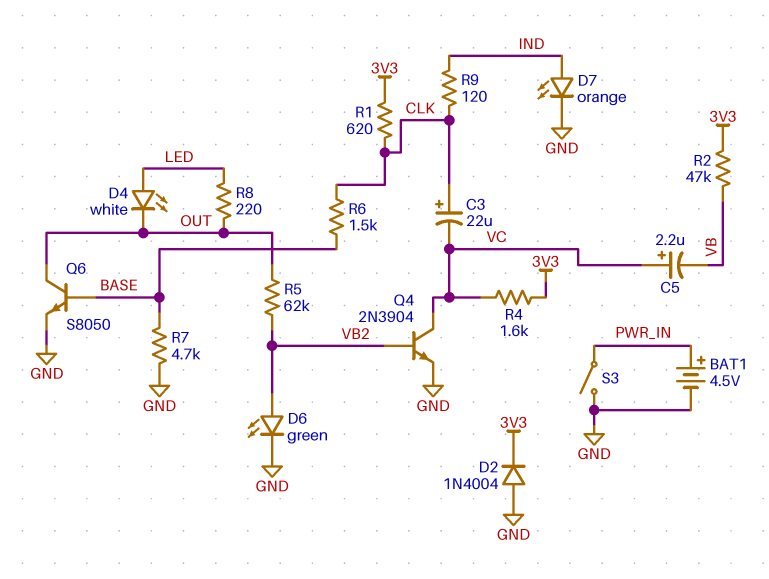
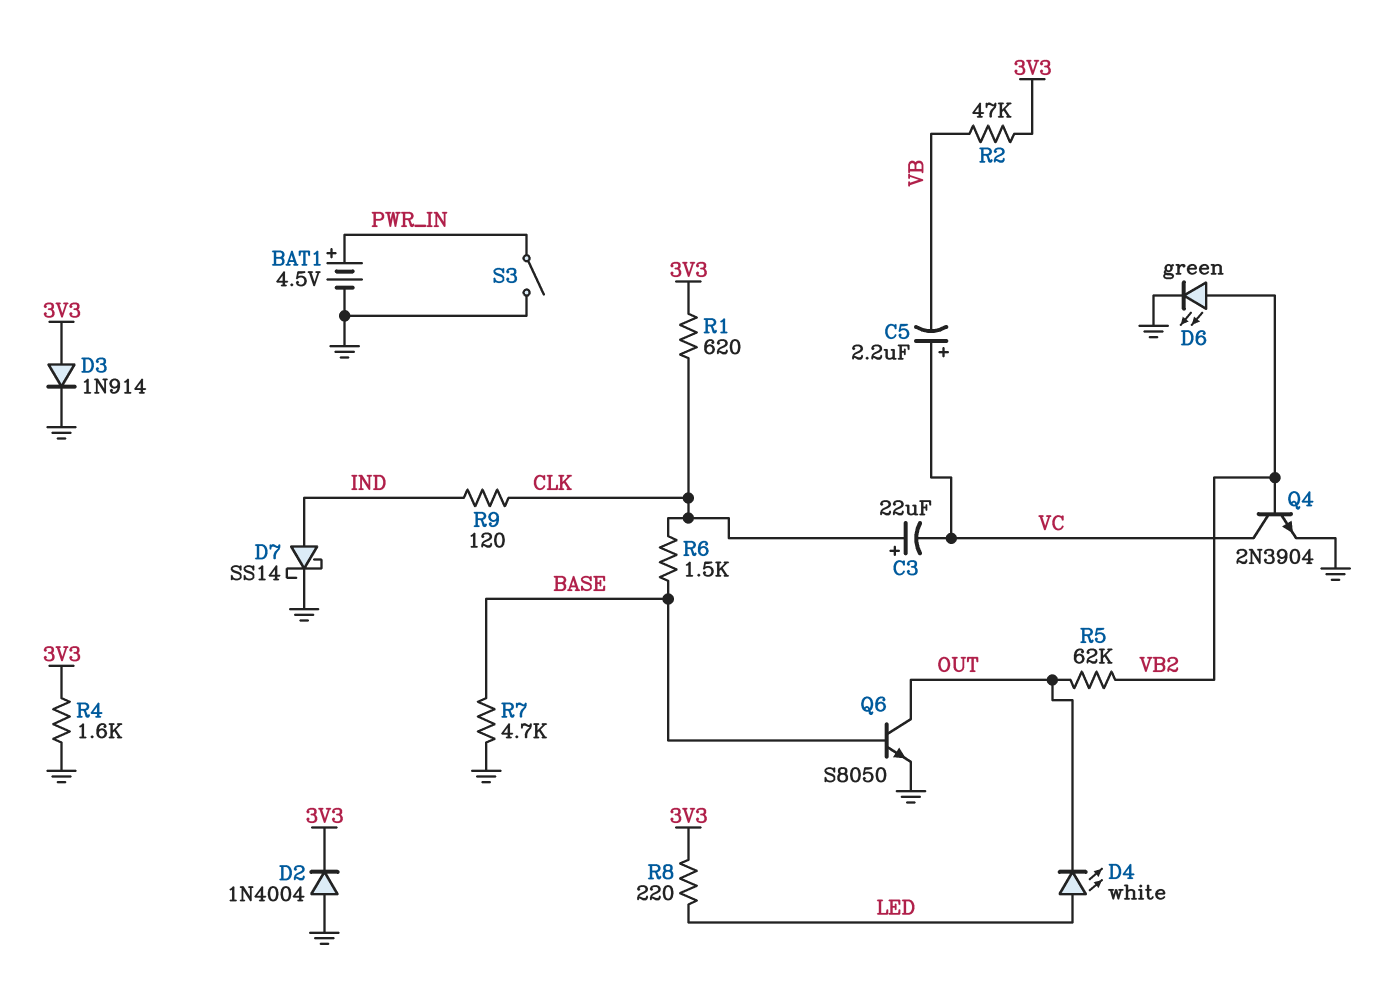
D3: none -> diode 1N914 (A 3V3, K GND)
D7: LED orange (A IND, K GND) -> schottky SS14 (A IND, K GND)
R4: 1.6k (3V3, VC) -> 1.6k (3V3, GND)
R8: 220 (LED, OUT) -> 220 (3V3, LED)

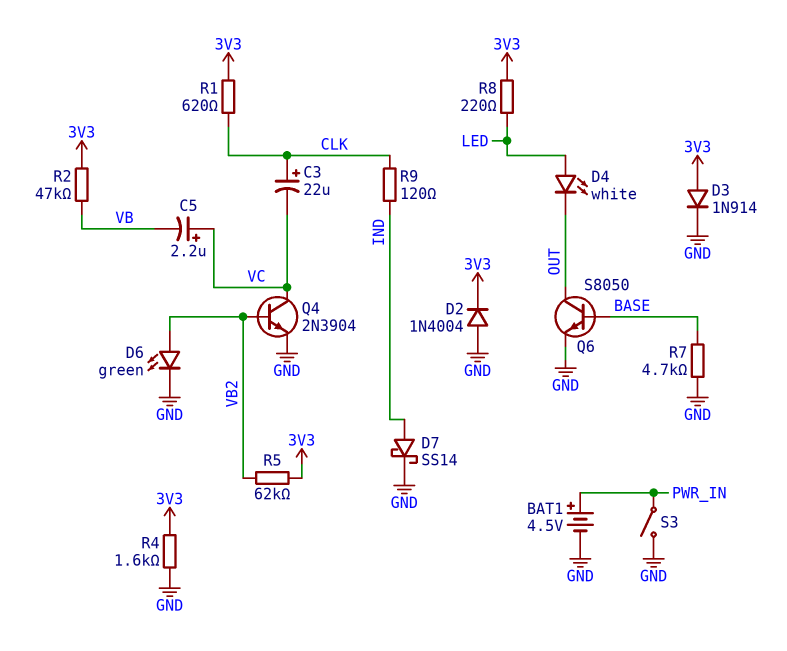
R5: 62k (OUT, VB2) -> 62k (3V3, VB2)
R6: 1.5k (BASE, CLK) -> none

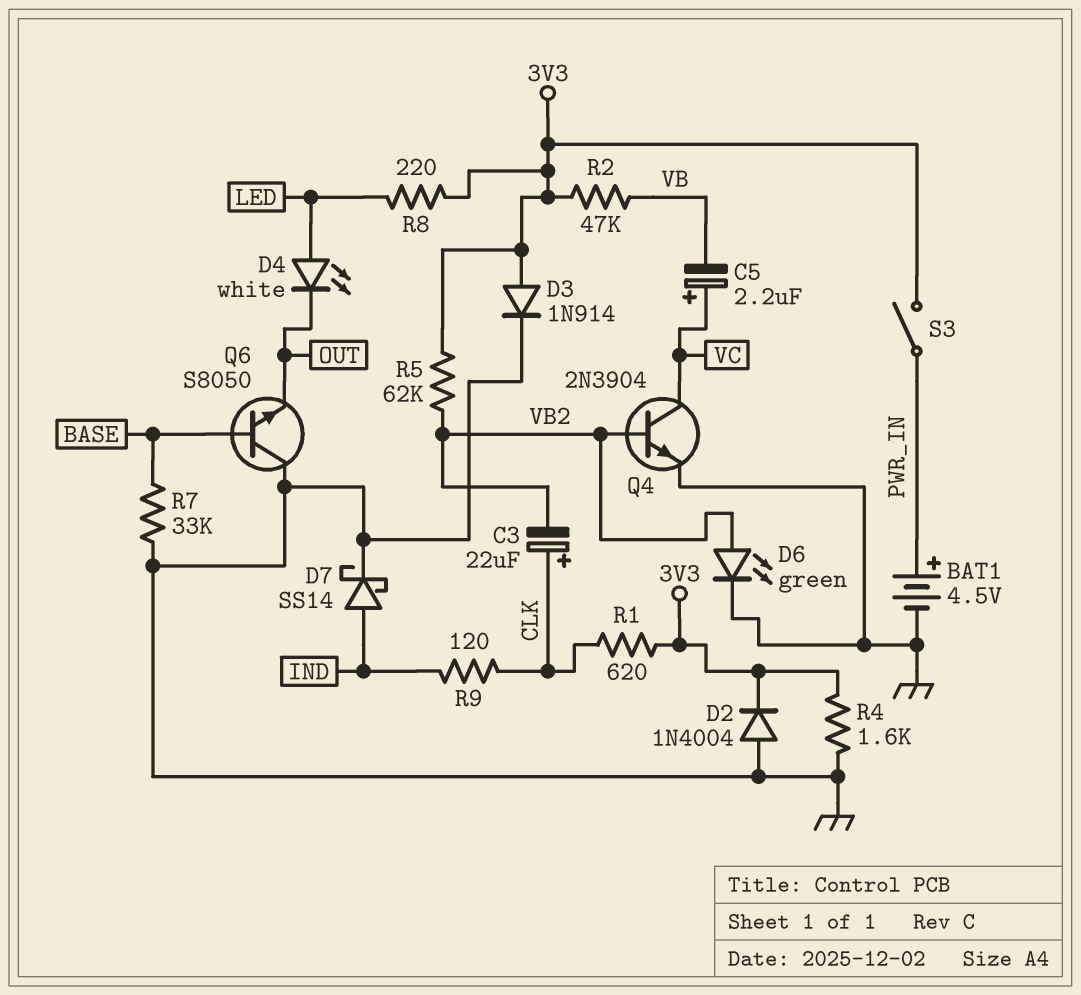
C3: 22uF (plus CLK, minus VC) -> 22uF (plus CLK, minus VB2)
Q6: NPN S8050 (B BASE, C OUT, E GND) -> NPN S8050 (B BASE, C GND, E OUT)
R7: 4.7k (BASE, GND) -> 33k (BASE, GND)
S3: switch (GND, PWR_IN) -> switch (3V3, PWR_IN)

